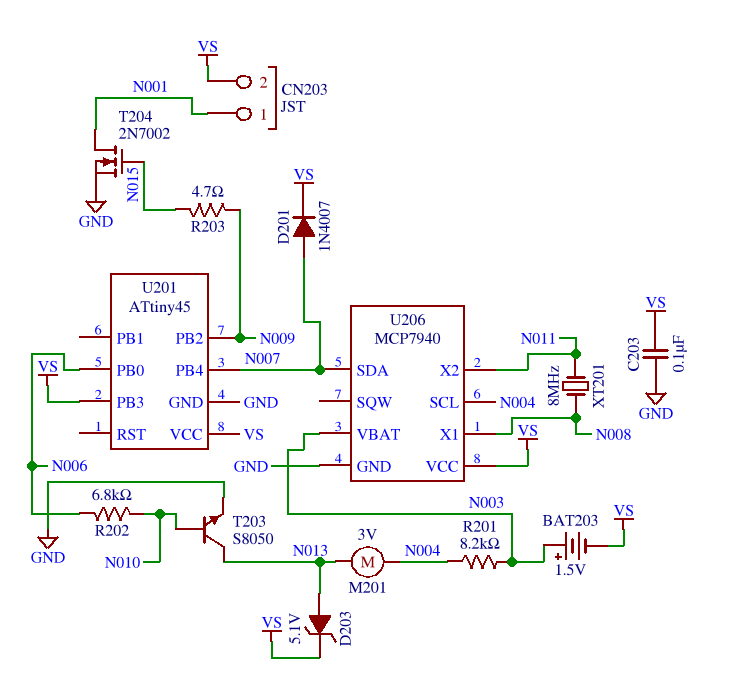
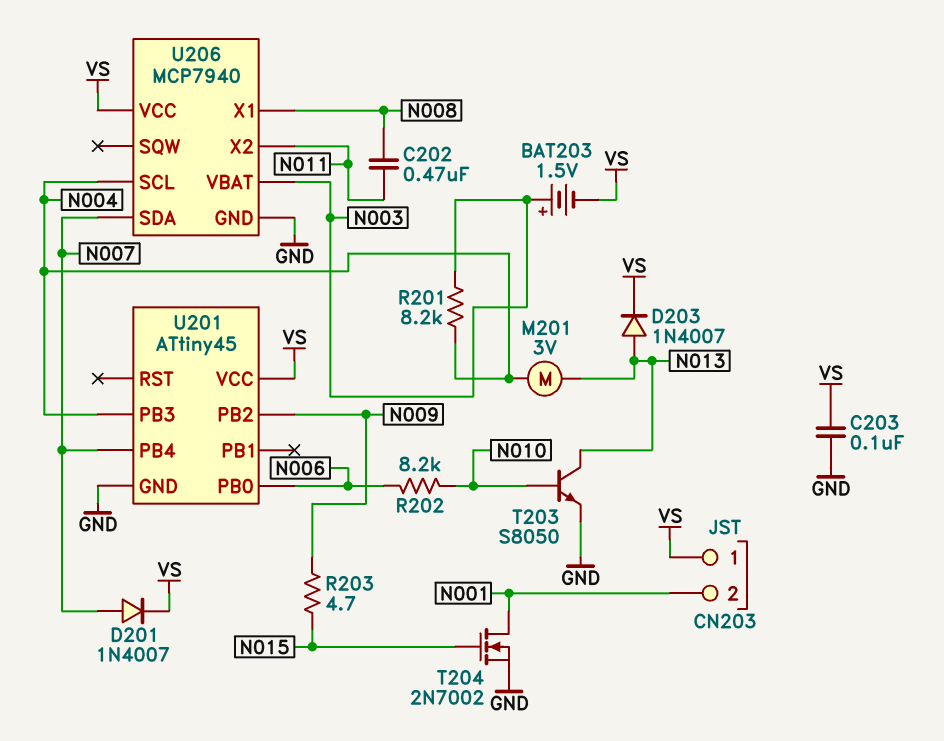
C202: none -> 470nF (N008, N011)
CN203 pin 1: N001 -> VS
CN203 pin 2: VS -> N001
D203: zener 5.1V (A N013, K VS) -> diode 1N4007 (A N013, K VS)
R202: 6.8k (N006, N010) -> 8.2k (N006, N010)
U201 pin PB3: VS -> N004
XT201: 8MHz (N008, N011) -> none

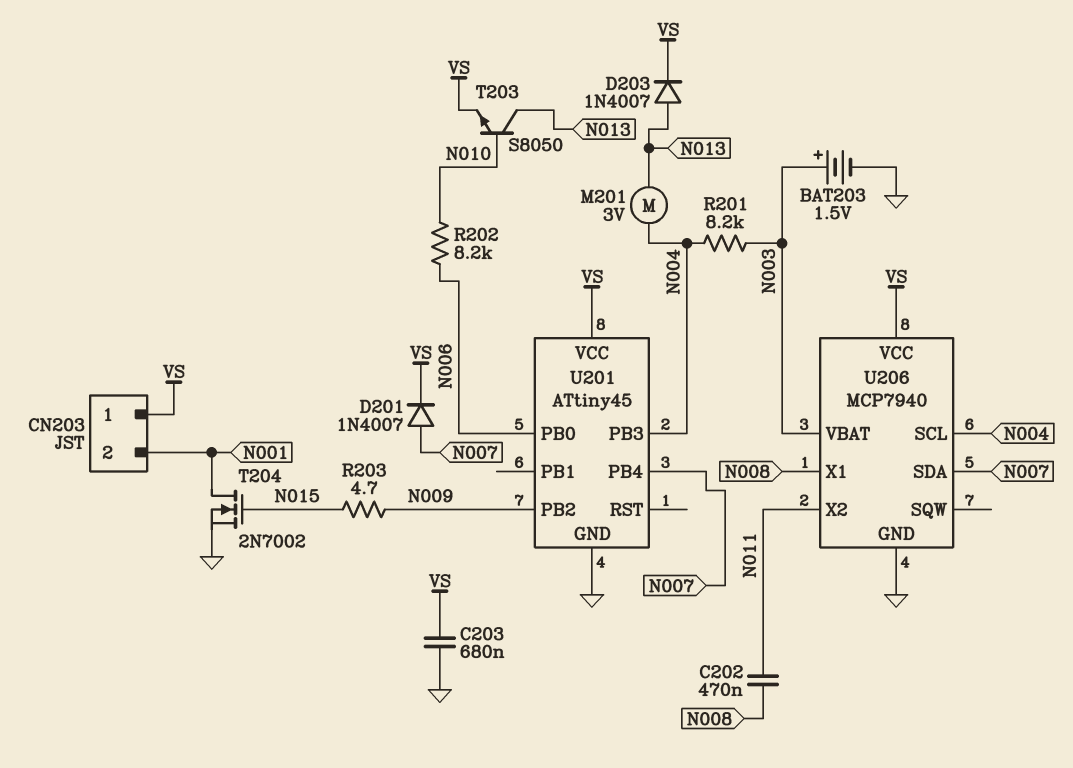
BAT203: 1.5V (plus N003, minus VS) -> 1.5V (plus N003, minus GND)
C203: 100nF (GND, VS) -> 680nF (GND, VS)
T203: NPN S8050 (B N010, C N013, E GND) -> NPN S8050 (B N010, C N013, E VS)

